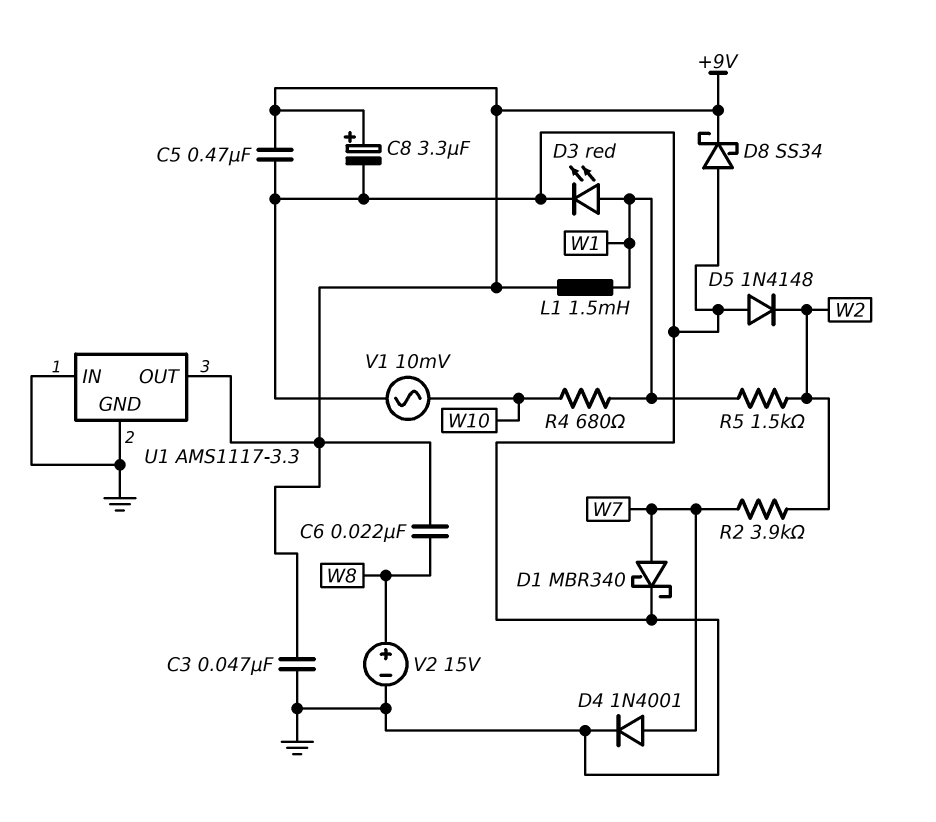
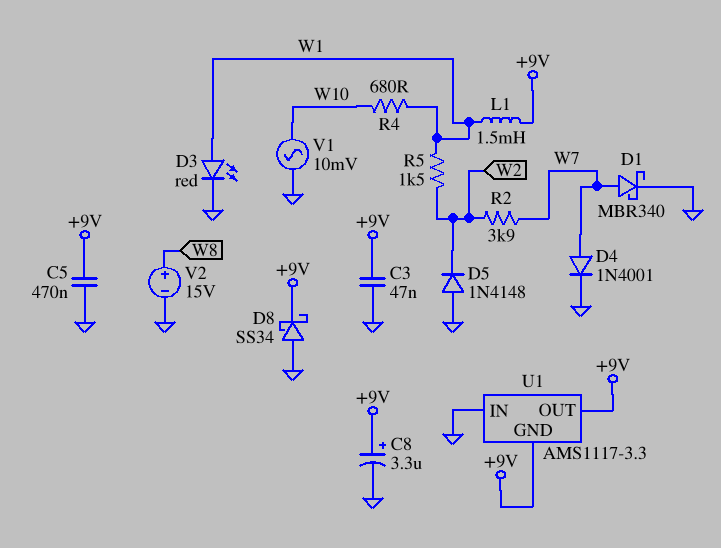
C6: 22nF (+9V, W8) -> none
U1 pin GND: GND -> +9V

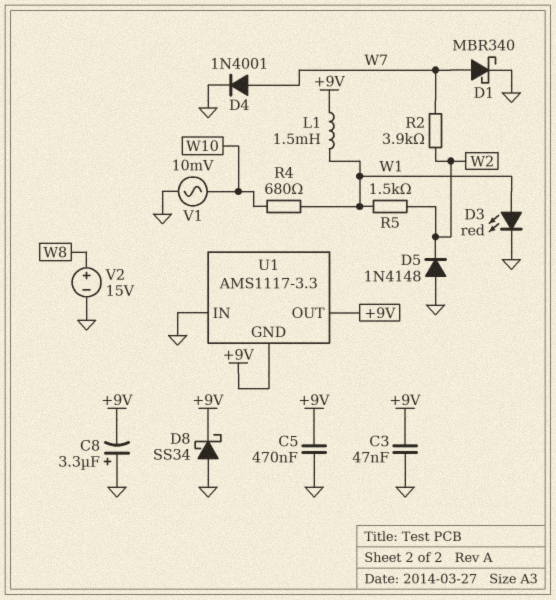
C8: 3.3uF (plus +9V, minus GND) -> 3.3uF (plus GND, minus +9V)

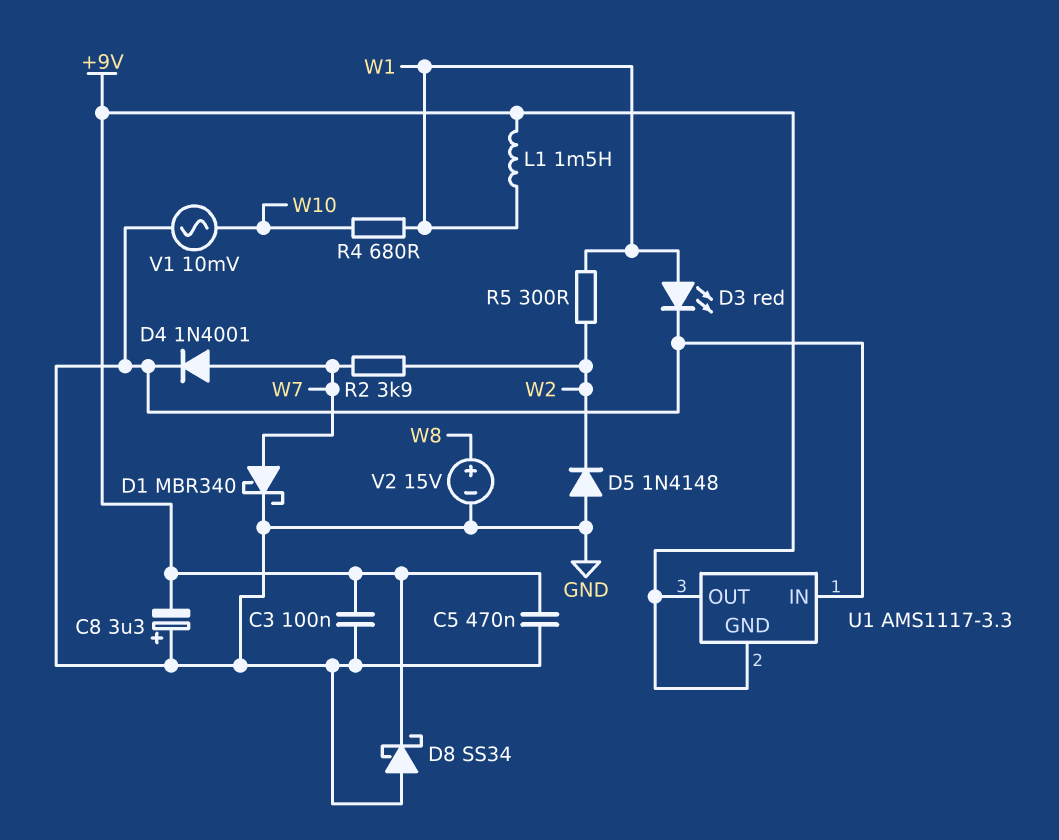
C3: 47nF (+9V, GND) -> 100nF (+9V, GND)
R5: 1.5k (W1, W2) -> 300 (W1, W2)

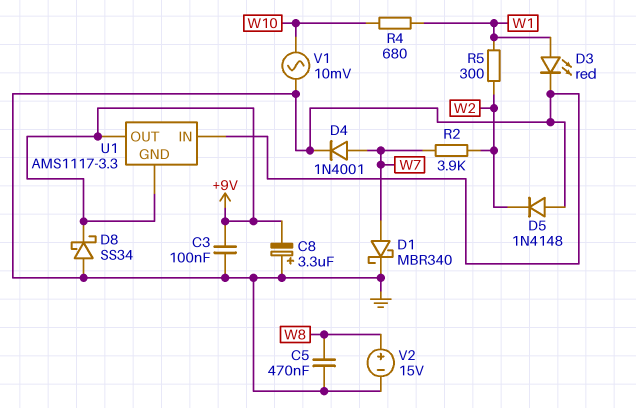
C5: 470nF (+9V, GND) -> 470nF (GND, W8)
L1: 1.5mH (+9V, W1) -> none

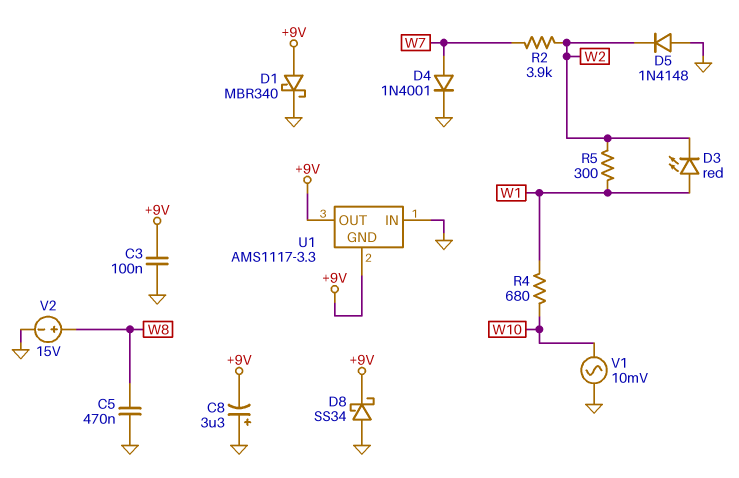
D1: schottky MBR340 (A W7, K GND) -> schottky MBR340 (A +9V, K GND)
D3: LED red (A W1, K GND) -> LED red (A W1, K W2)

